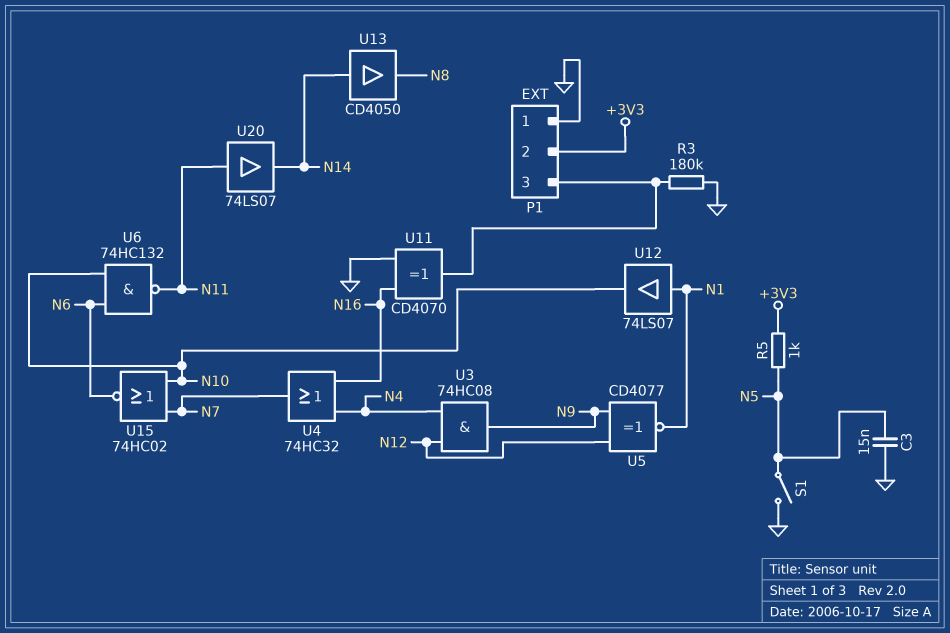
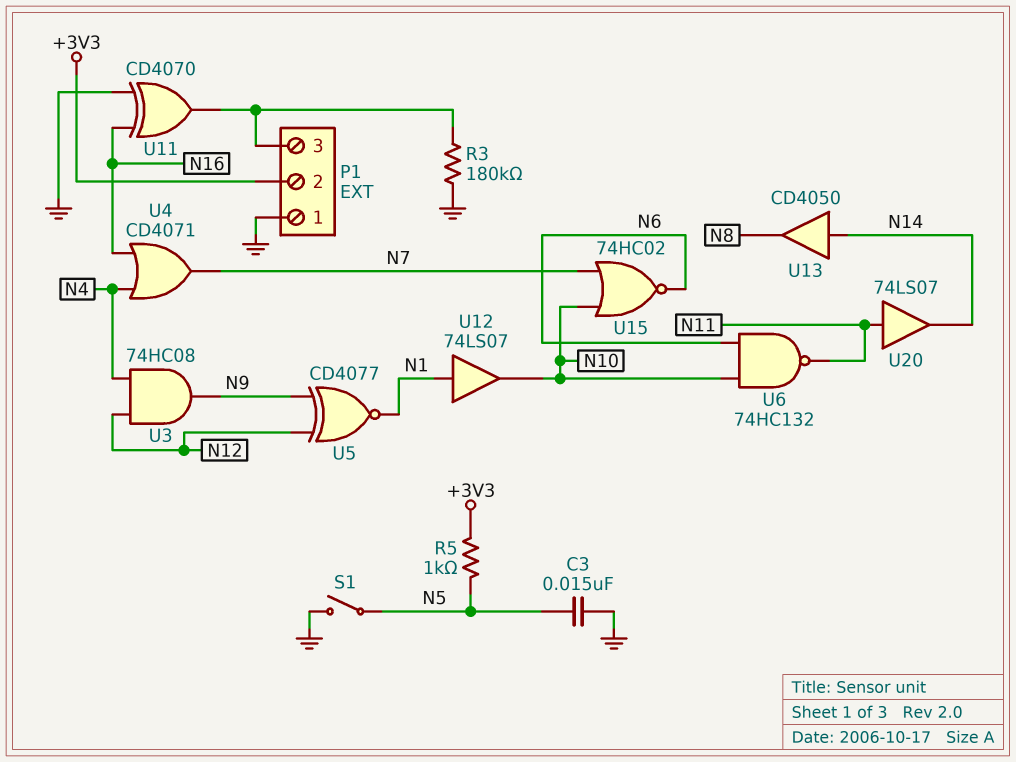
U4: OR 74HC32 (in N4, in N16, out N7) -> OR CD4071 (in N4, in N16, out N7)

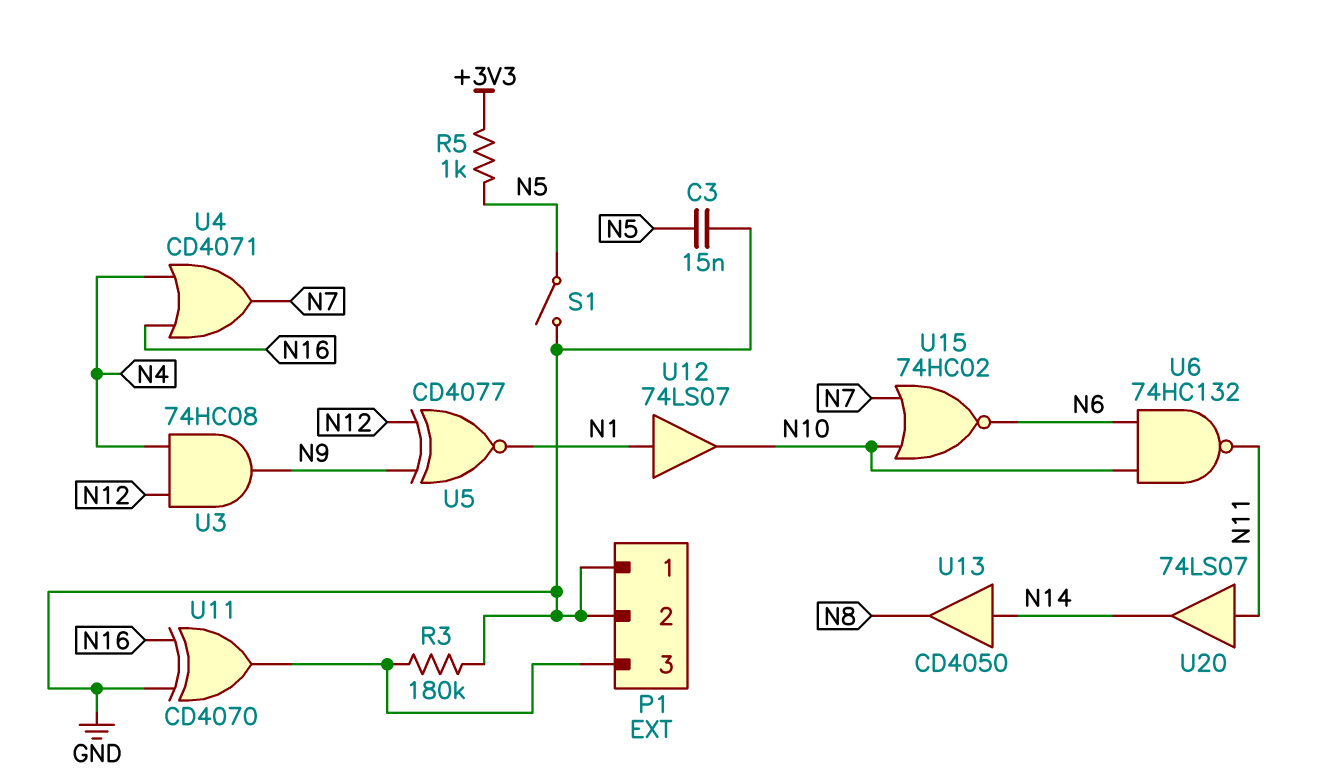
P1 pin 2: +3V3 -> GND

